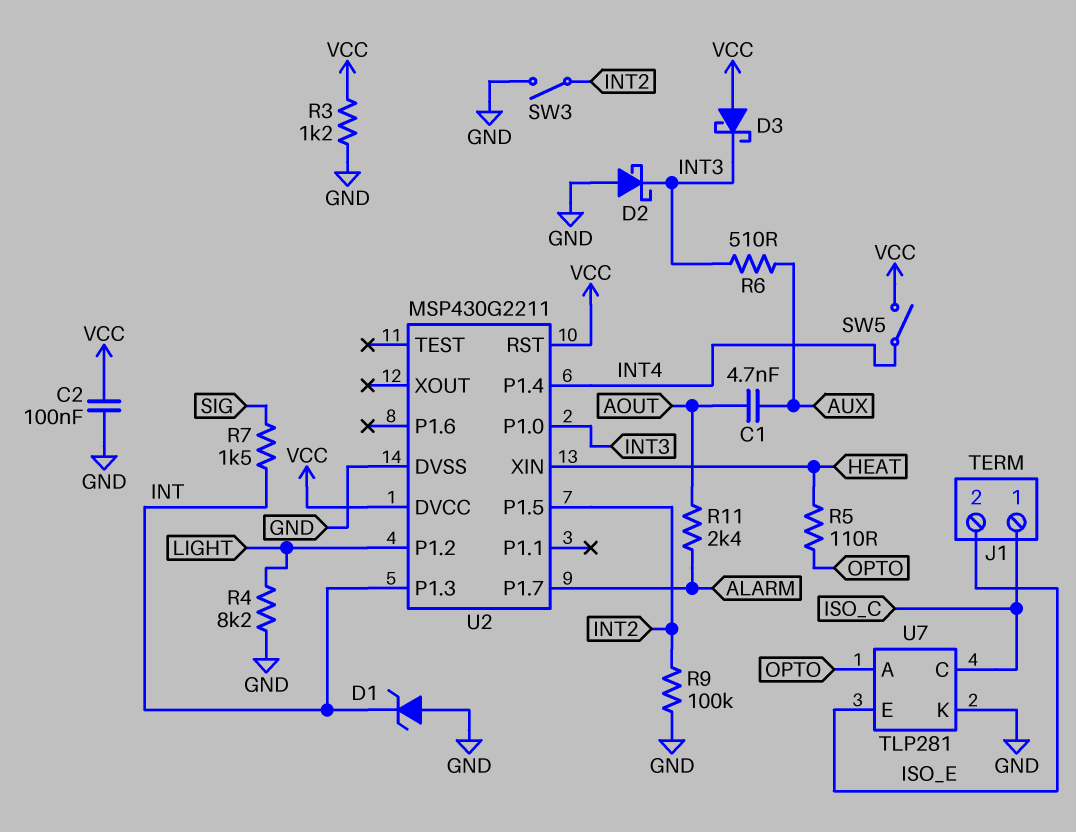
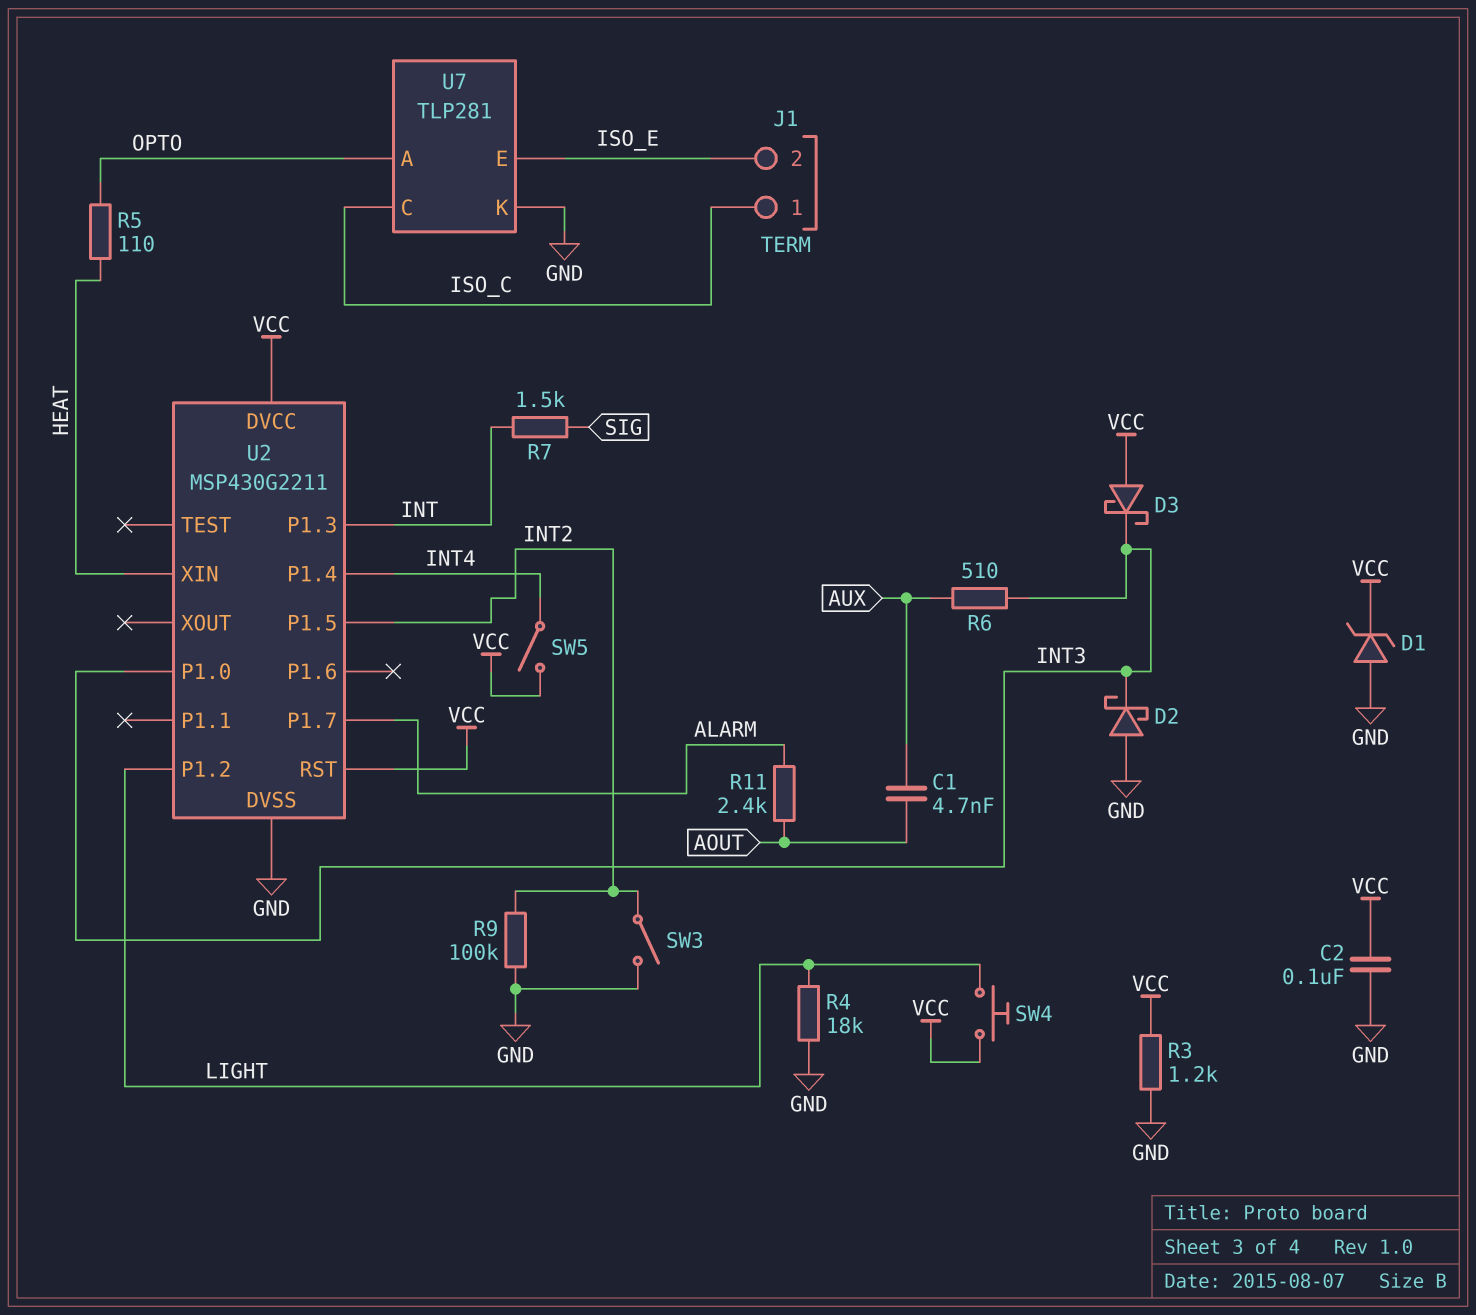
D1: zener (A GND, K INT) -> zener (A GND, K VCC)
R4: 8.2k (GND, LIGHT) -> 18k (GND, LIGHT)
SW4: none -> button (LIGHT, VCC)

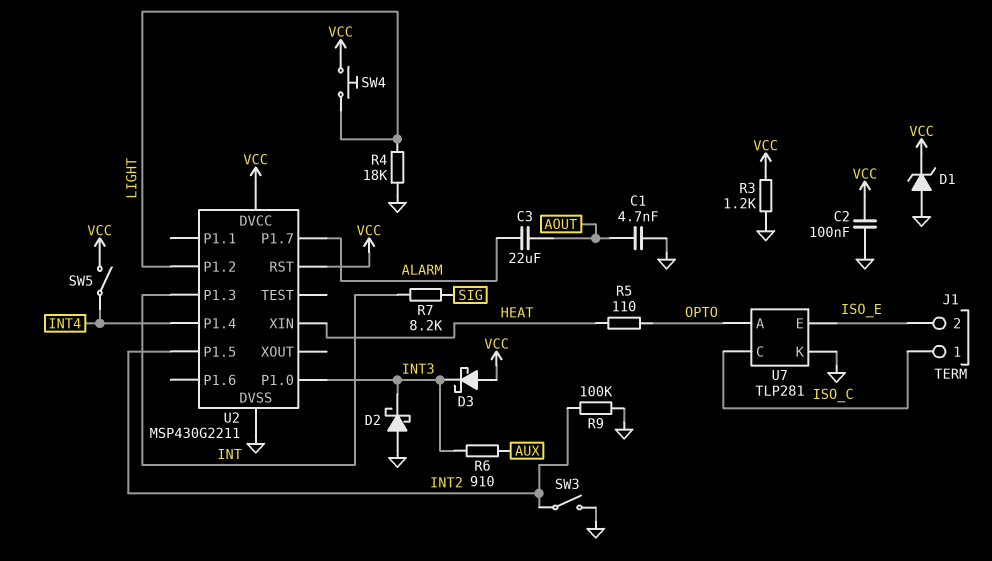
C1: 4.7nF (AOUT, AUX) -> 4.7nF (AOUT, GND)
C3: none -> 22uF (ALARM, AOUT)
R6: 510 (AUX, INT3) -> 910 (AUX, INT3)
R7: 1.5k (INT, SIG) -> 8.2k (INT, SIG)
R11: 2.4k (ALARM, AOUT) -> none

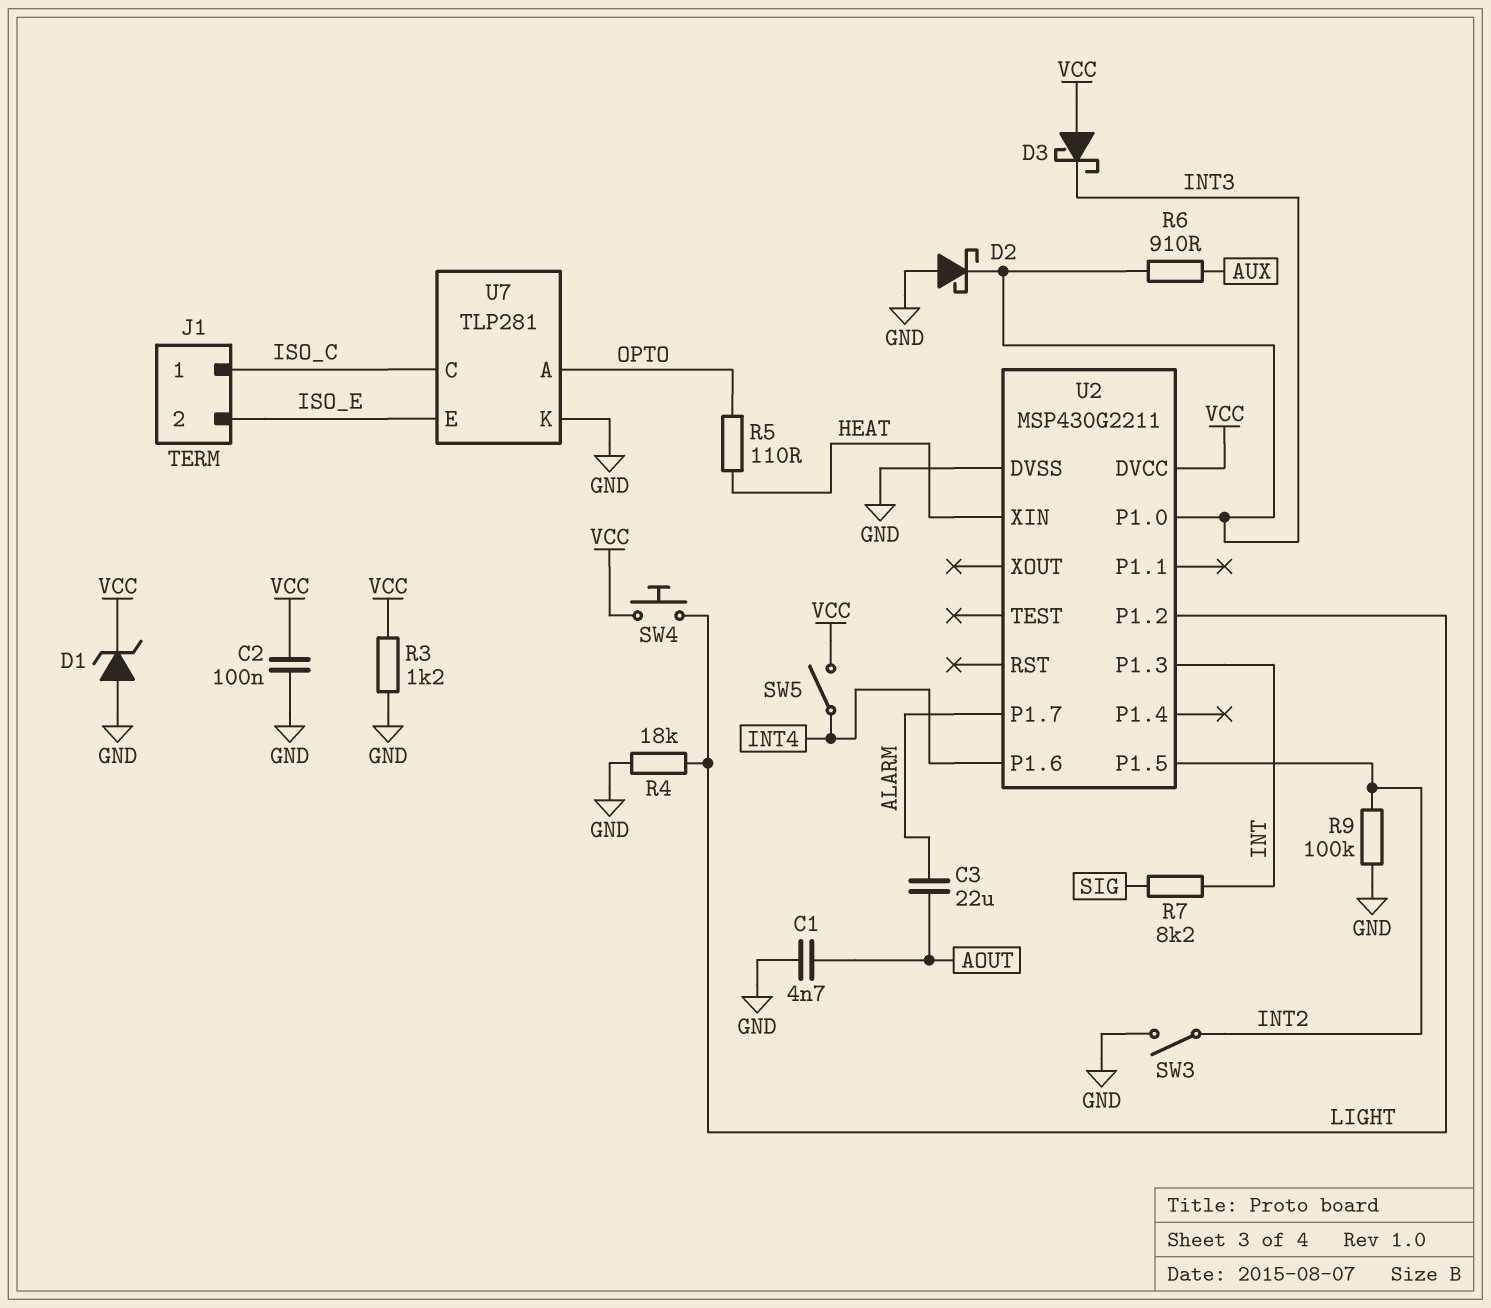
U2 pin P1.4: INT4 -> none
U2 pin P1.6: none -> INT4
U2 pin RST: VCC -> none

